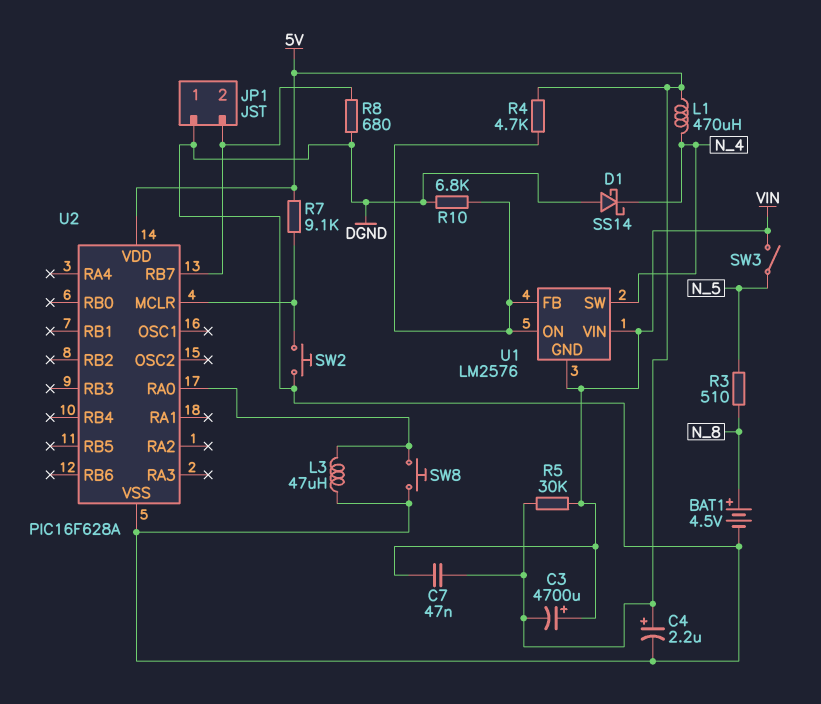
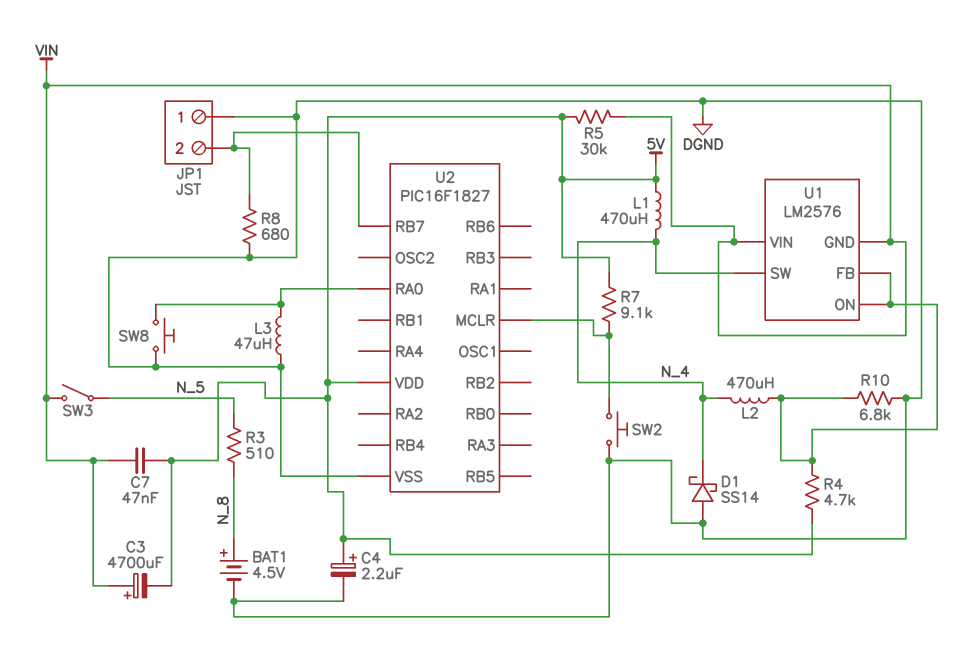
L2: none -> 470uH (N_4, U1/FB)
U2: PIC16F628A -> PIC16F1827

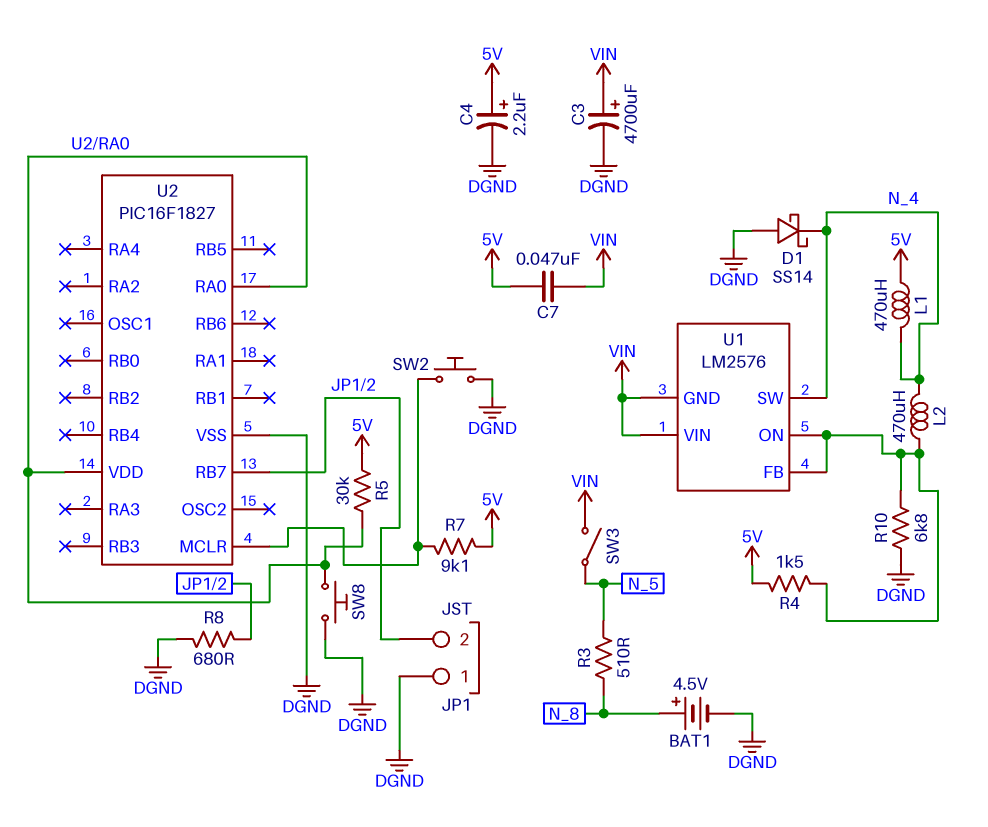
C3: 4700uF (plus VIN, minus 5V) -> 4700uF (plus VIN, minus DGND)
L3: 47uH (DGND, U2/RA0) -> none
R4: 4.7k (5V, U1/FB) -> 1.5k (5V, U1/FB)
R5: 30k (5V, VIN) -> 30k (5V, U2/RA0)
U2 pin VDD: 5V -> U2/RA0

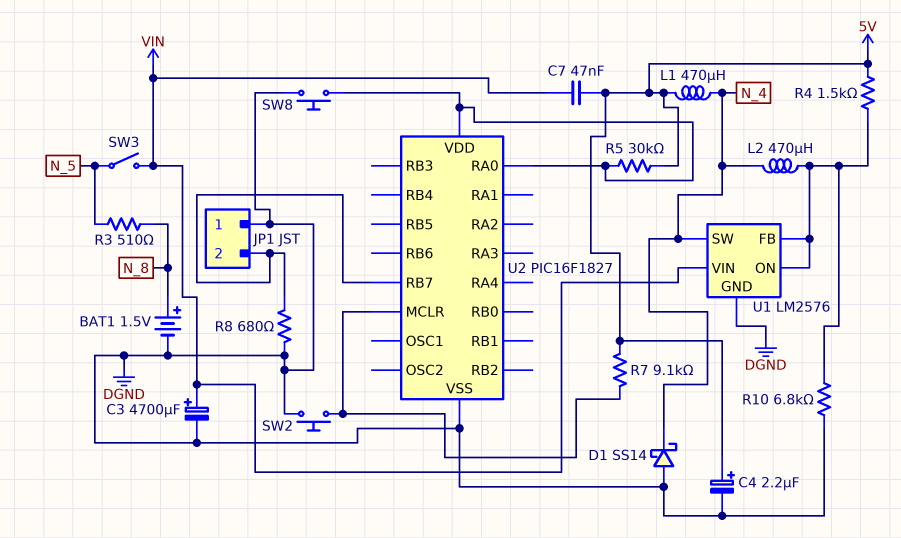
BAT1: 4.5V (plus N_8, minus DGND) -> 1.5V (plus N_8, minus DGND)
U1 pin GND: VIN -> DGND

